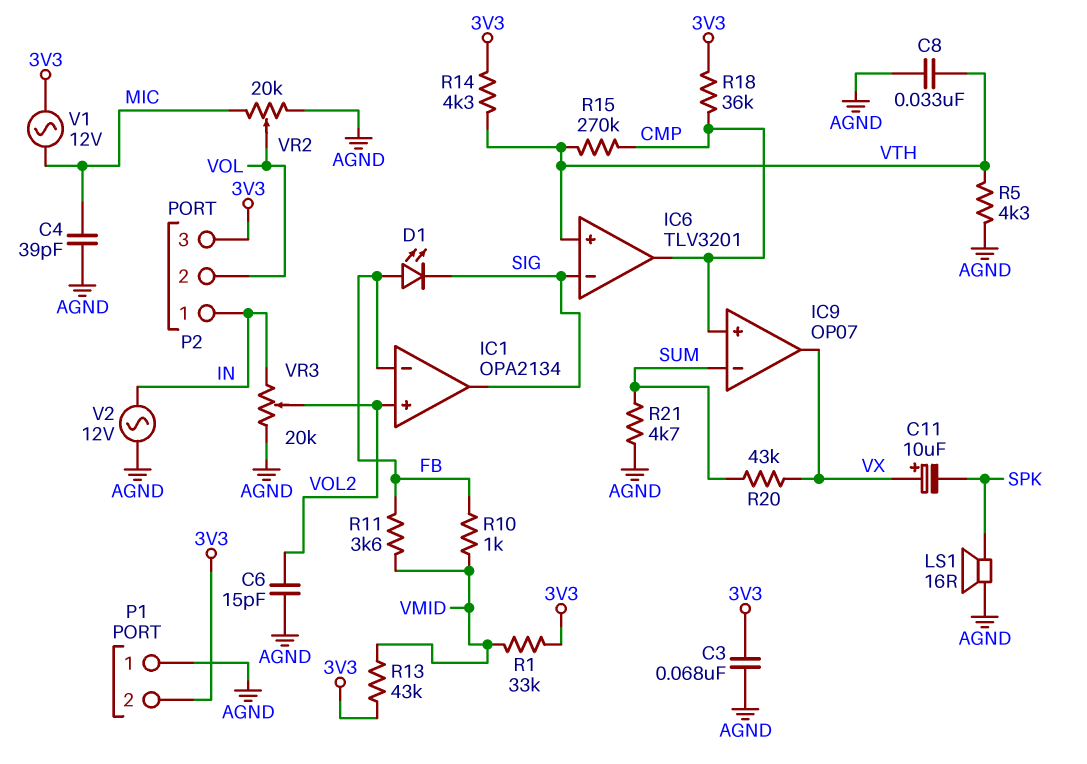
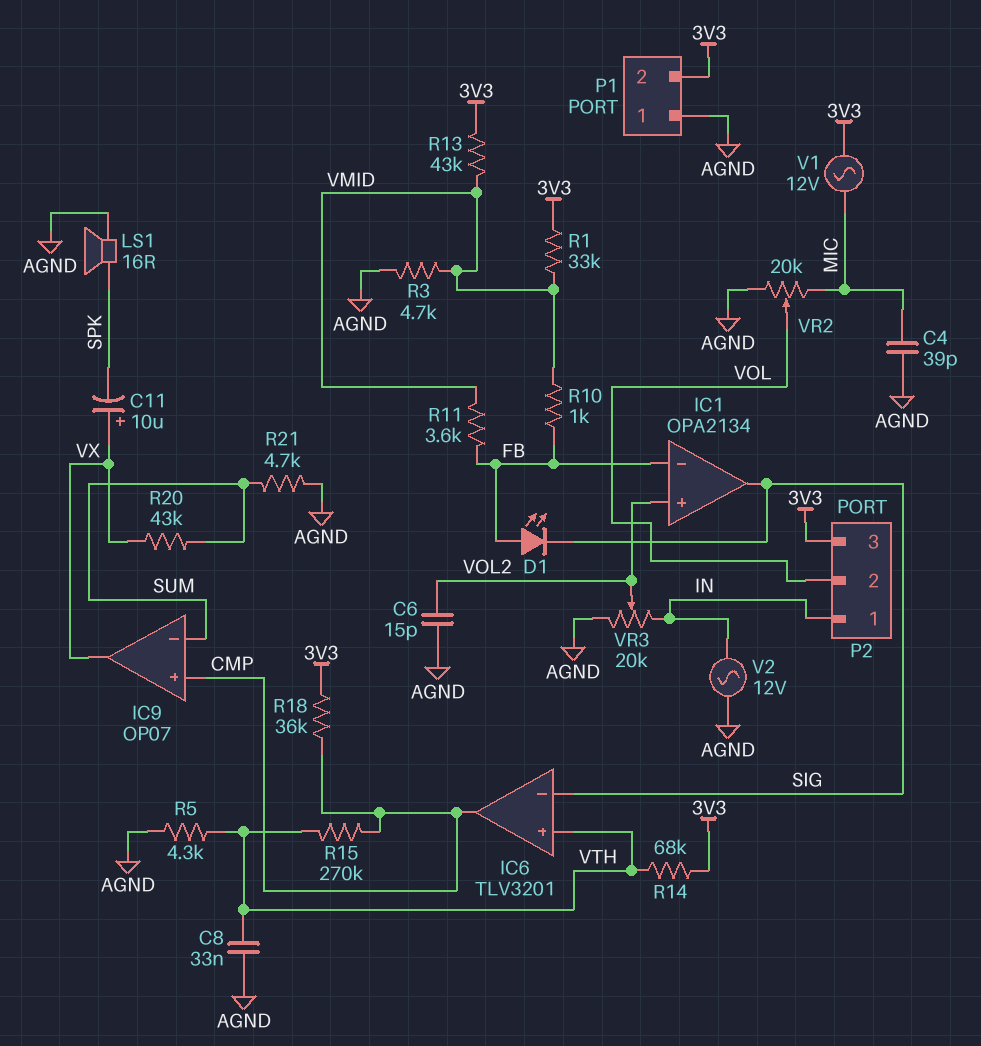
C3: 68nF (3V3, AGND) -> none
R3: none -> 4.7k (AGND, VMID)
R14: 4.3k (3V3, VTH) -> 68k (3V3, VTH)

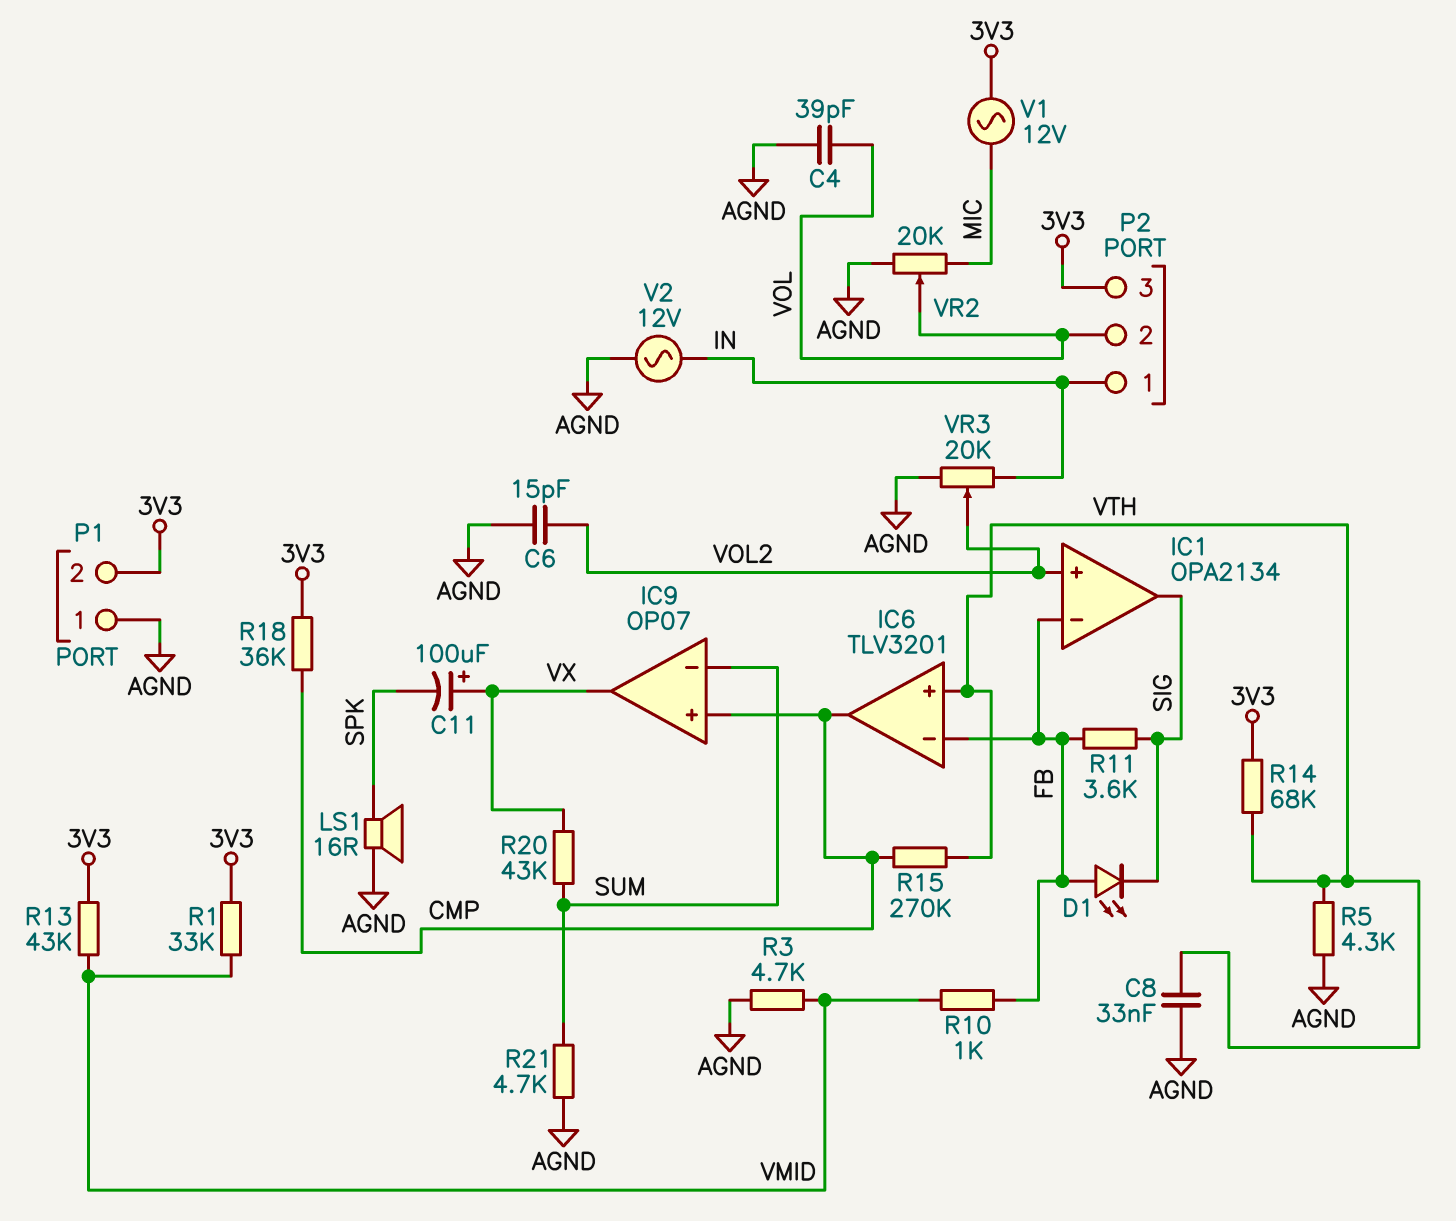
C4: 39pF (AGND, MIC) -> 39pF (AGND, VOL)
C11: 10uF (plus VX, minus SPK) -> 100uF (plus VX, minus SPK)
IC6 pin in-: SIG -> FB
R11: 3.6k (FB, VMID) -> 3.6k (FB, SIG)

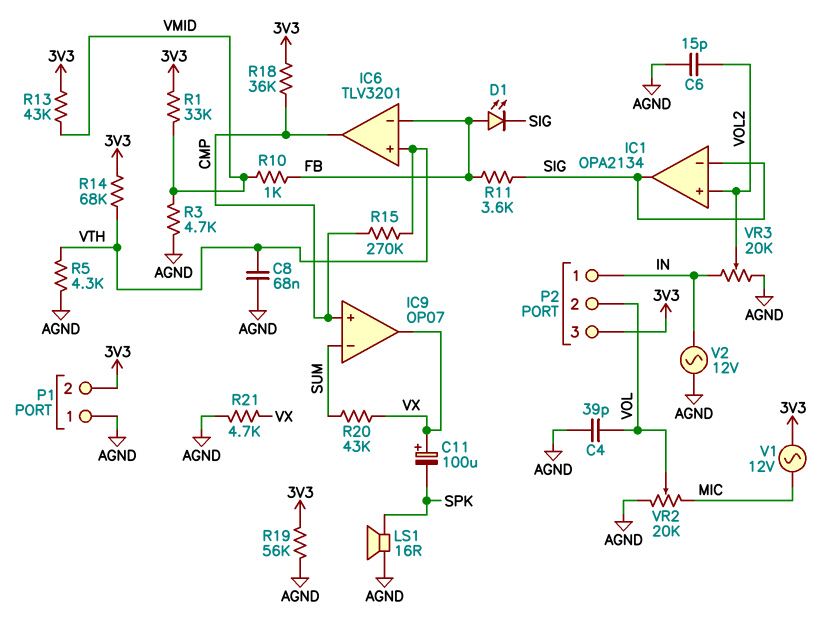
C8: 33nF (AGND, VTH) -> 68nF (AGND, VTH)
IC1 pin in-: FB -> SIG
R19: none -> 56k (3V3, AGND)
R21: 4.7k (AGND, SUM) -> 4.7k (AGND, VX)

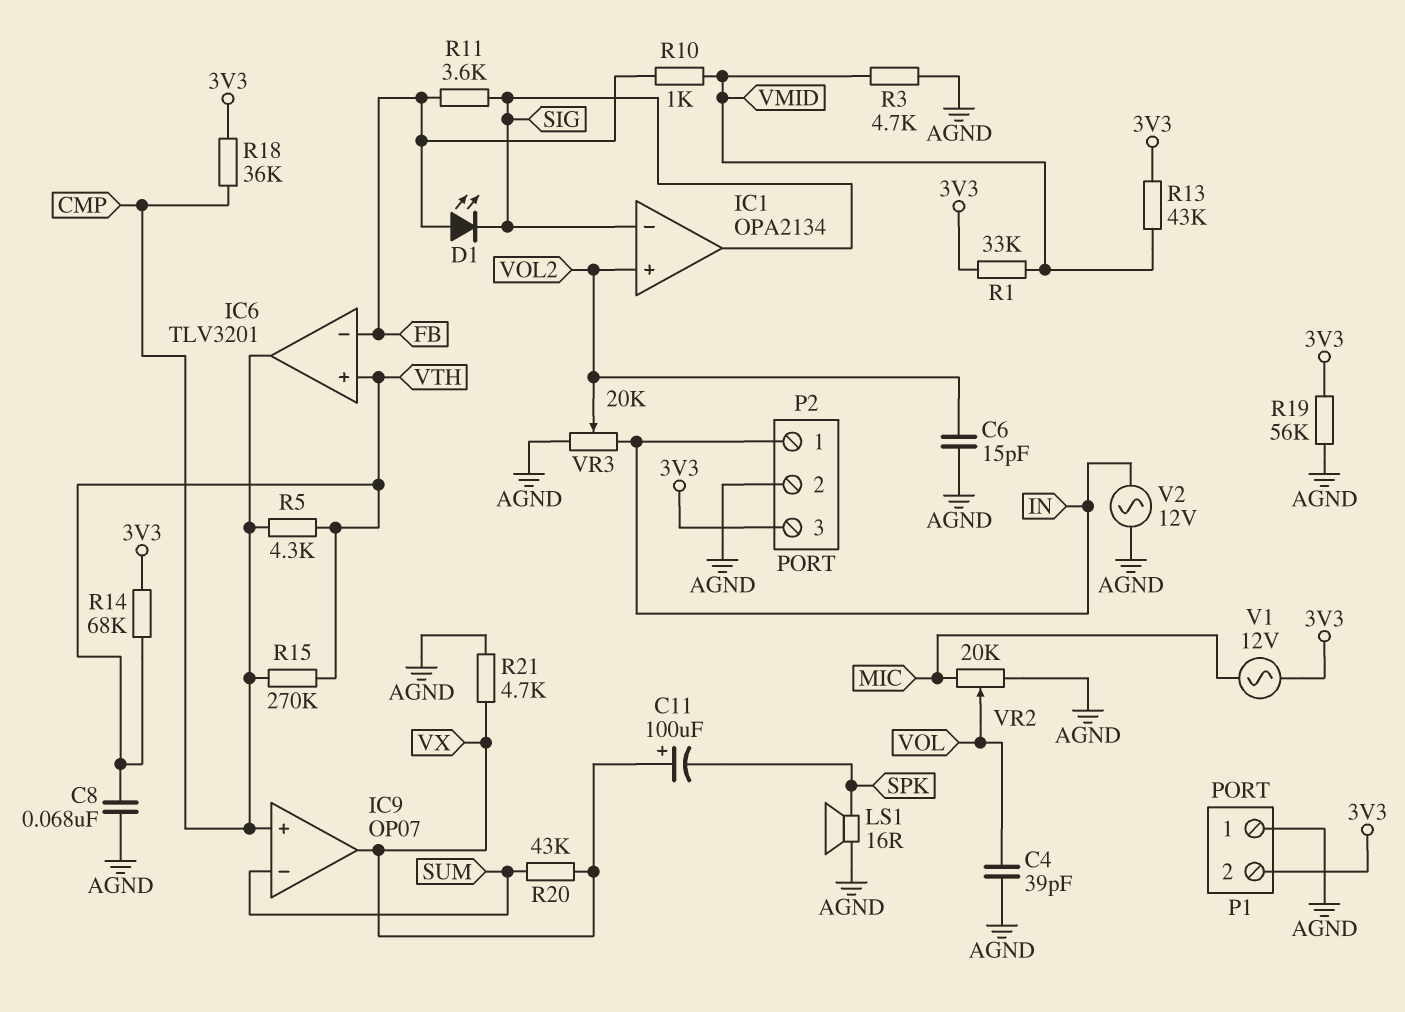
P2 pin 2: VOL -> AGND
R5: 4.3k (AGND, VTH) -> 4.3k (CMP, VTH)

